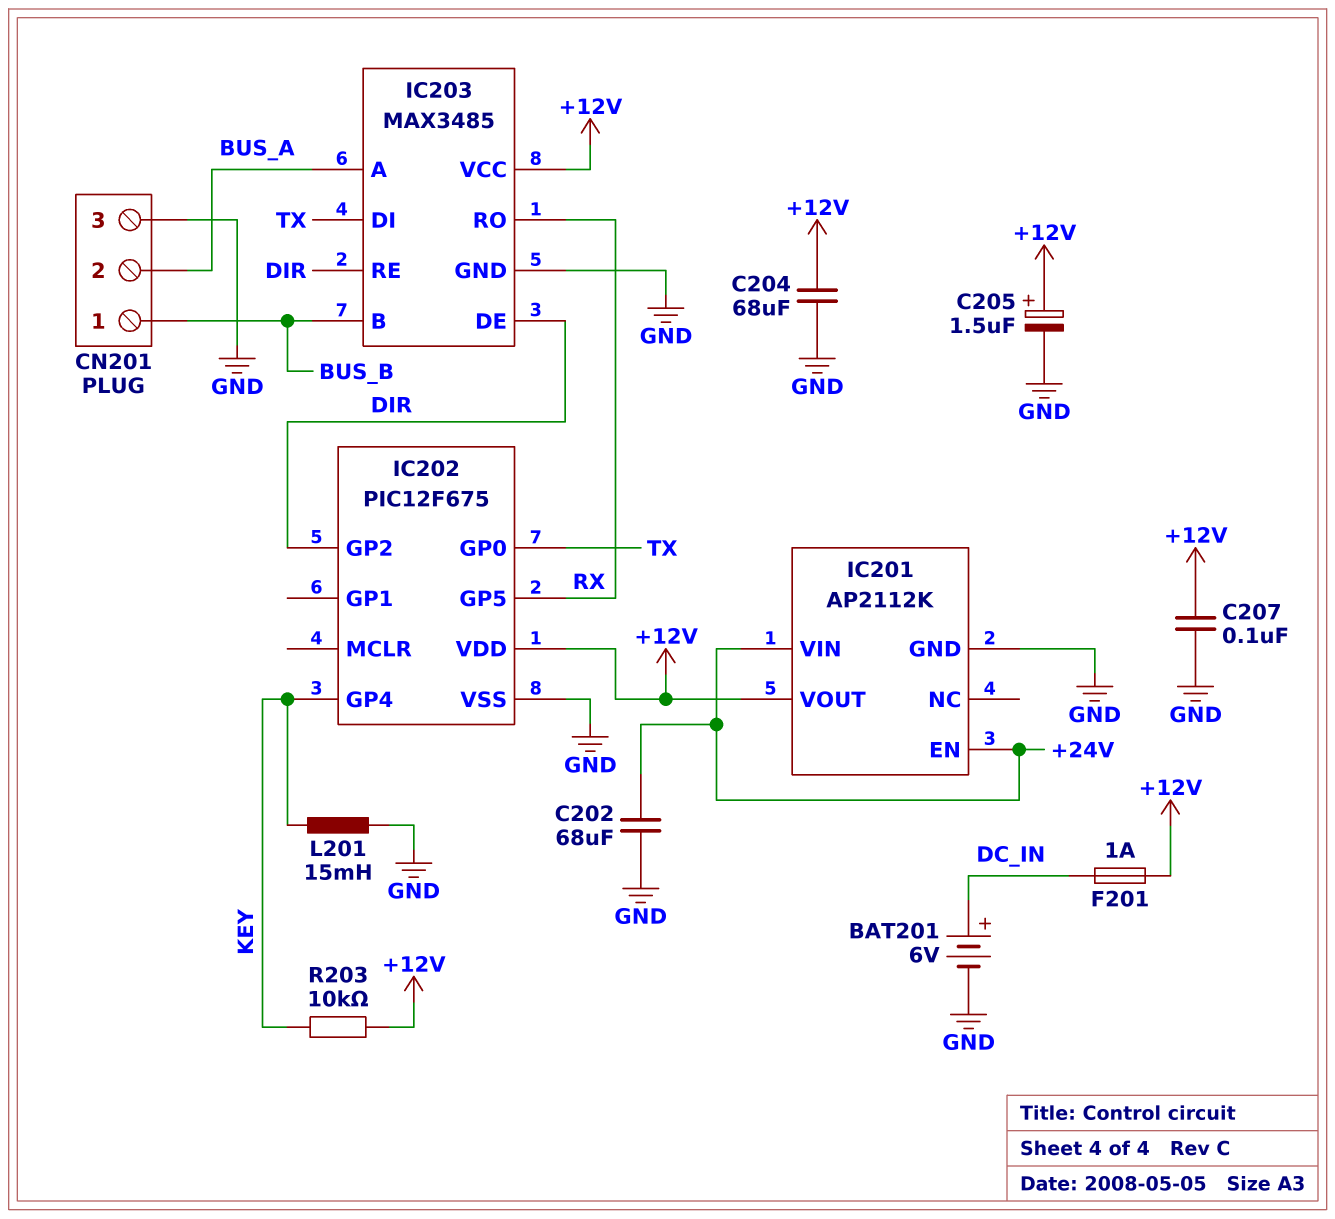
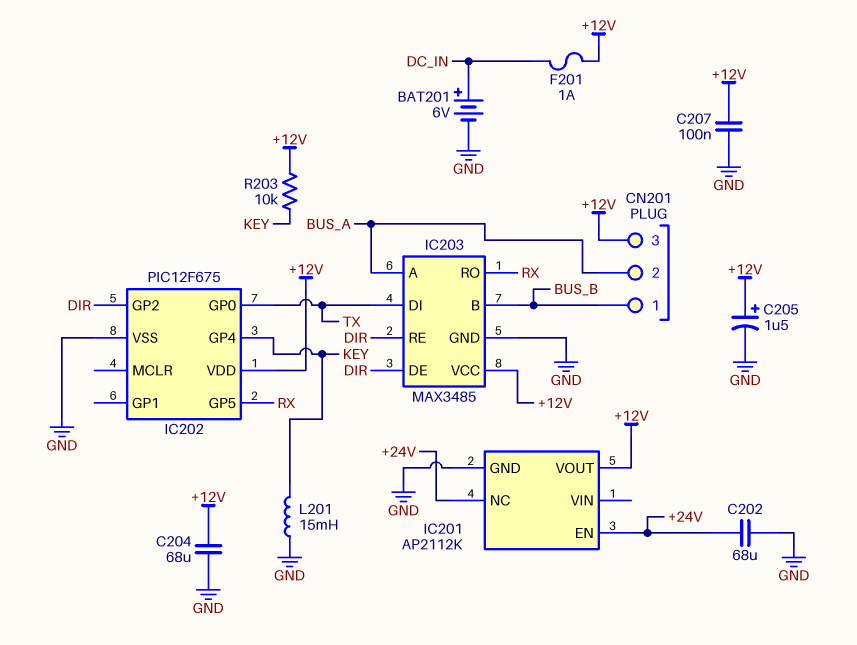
CN201 pin 3: GND -> +12V
IC201 pin NC: none -> +24V
IC201 pin VIN: +24V -> none

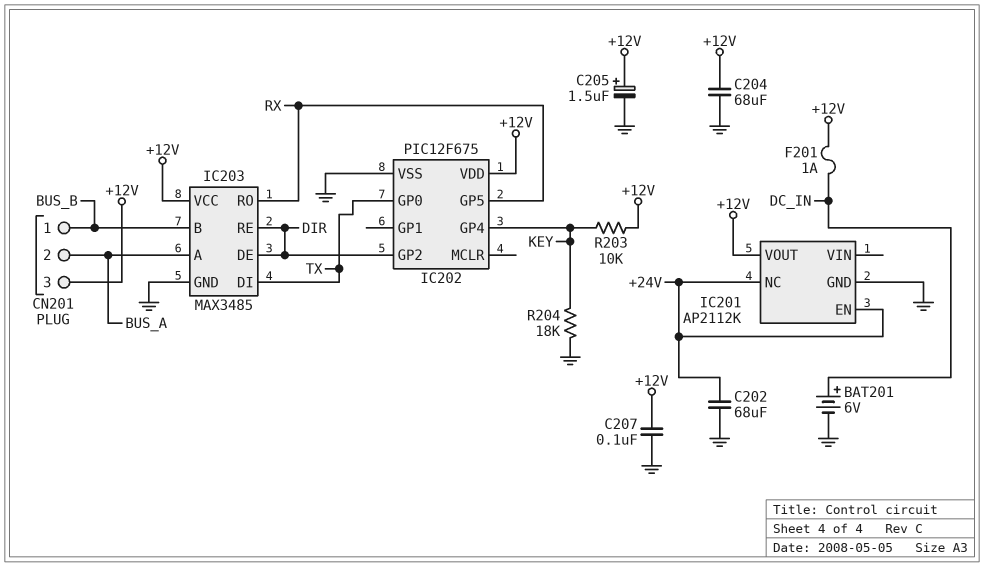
L201: 15mH (GND, KEY) -> none
R204: none -> 18k (GND, KEY)

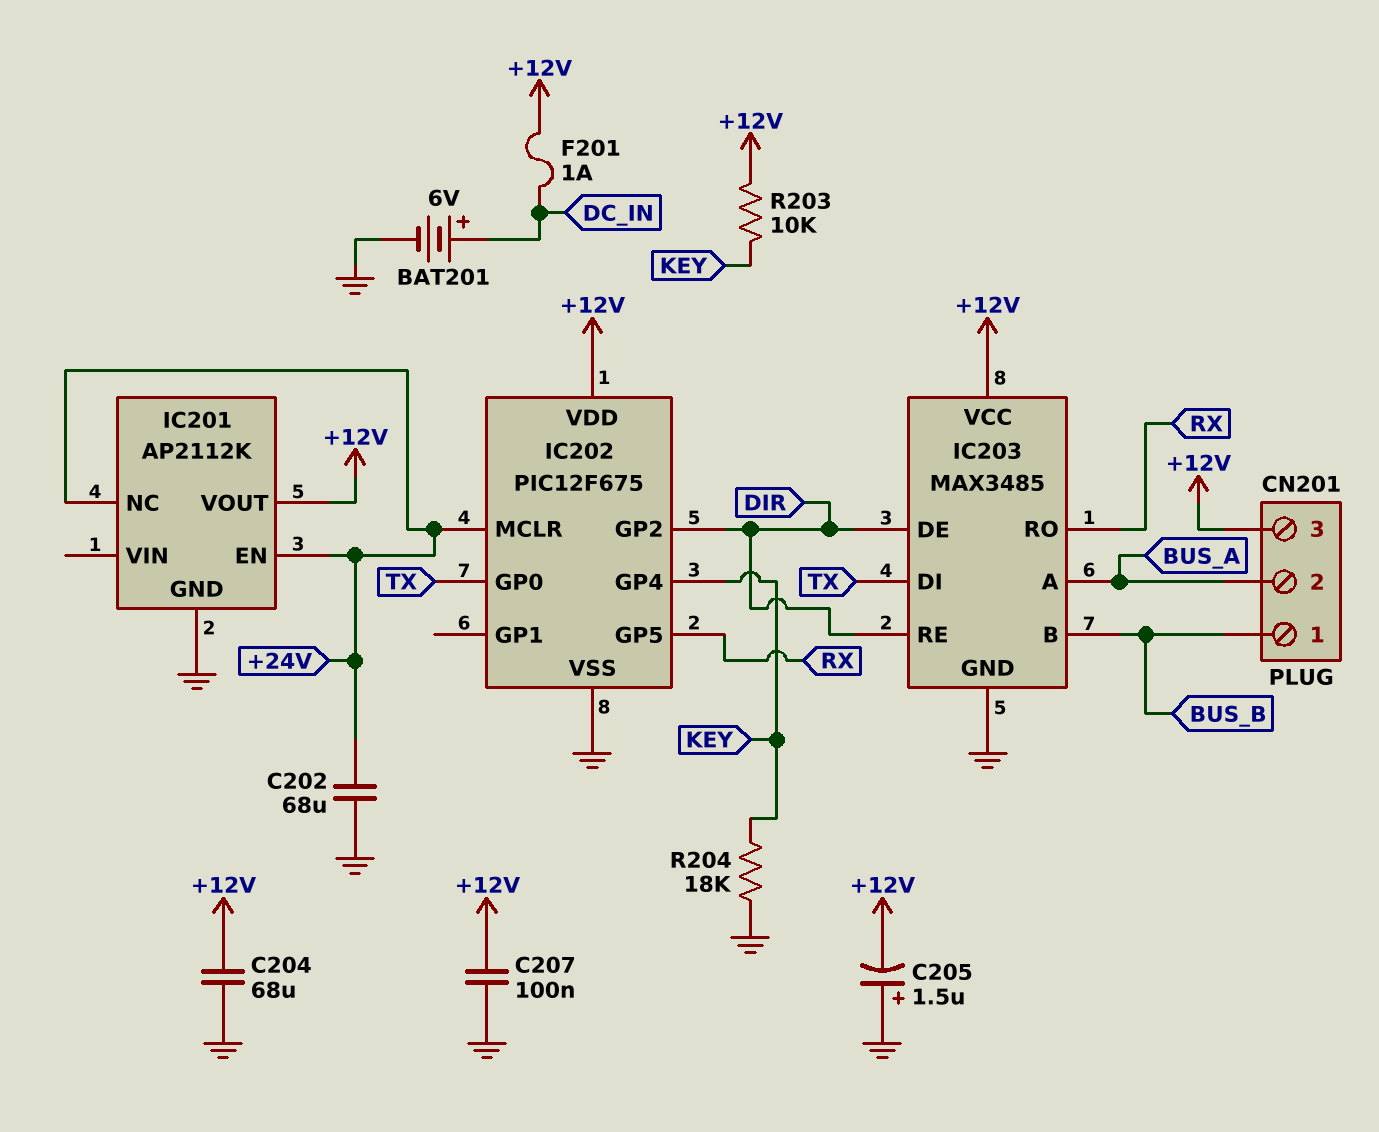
C205: 1.5uF (plus +12V, minus GND) -> 1.5uF (plus GND, minus +12V)
IC202 pin MCLR: none -> +24V

